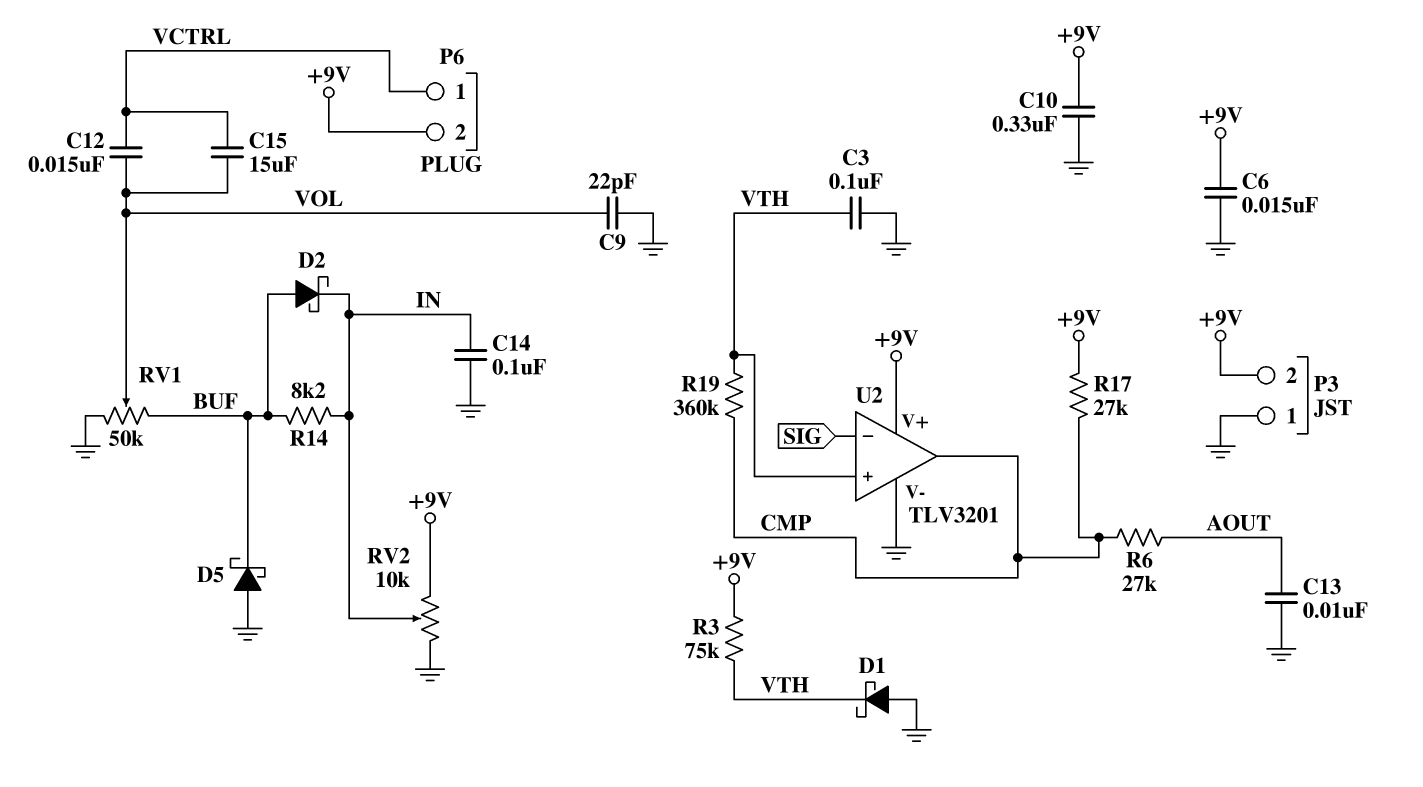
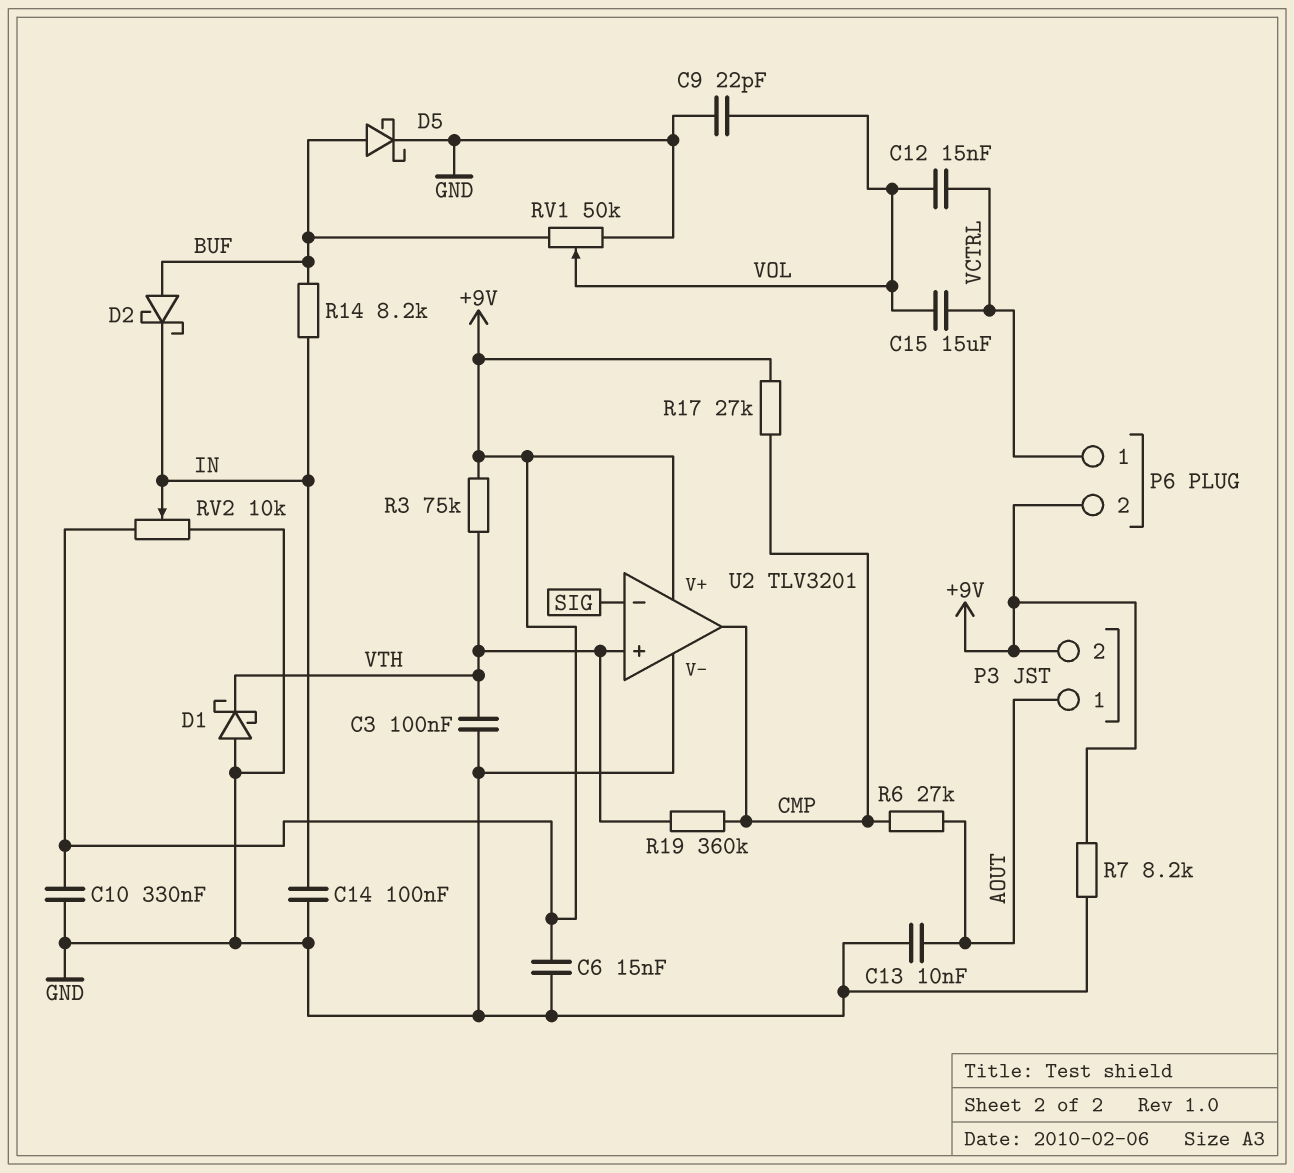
D5: schottky (A GND, K BUF) -> schottky (A BUF, K GND)
P3 pin 1: GND -> AOUT
R7: none -> 8.2k (+9V, GND)

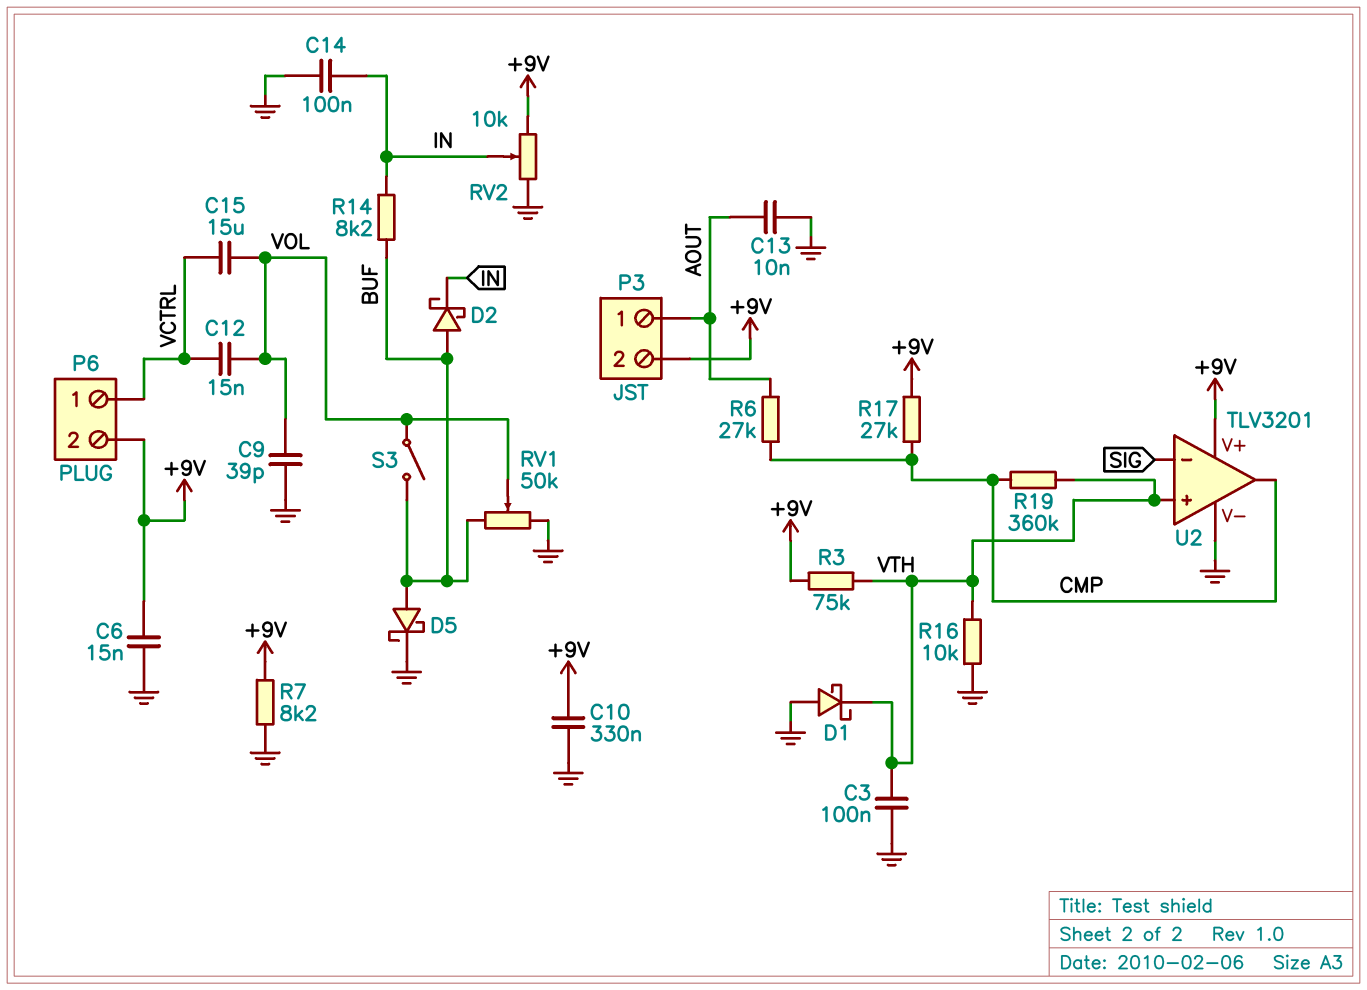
C9: 22pF (GND, VOL) -> 39pF (GND, VOL)
R16: none -> 10k (GND, VTH)
S3: none -> switch (BUF, VOL)

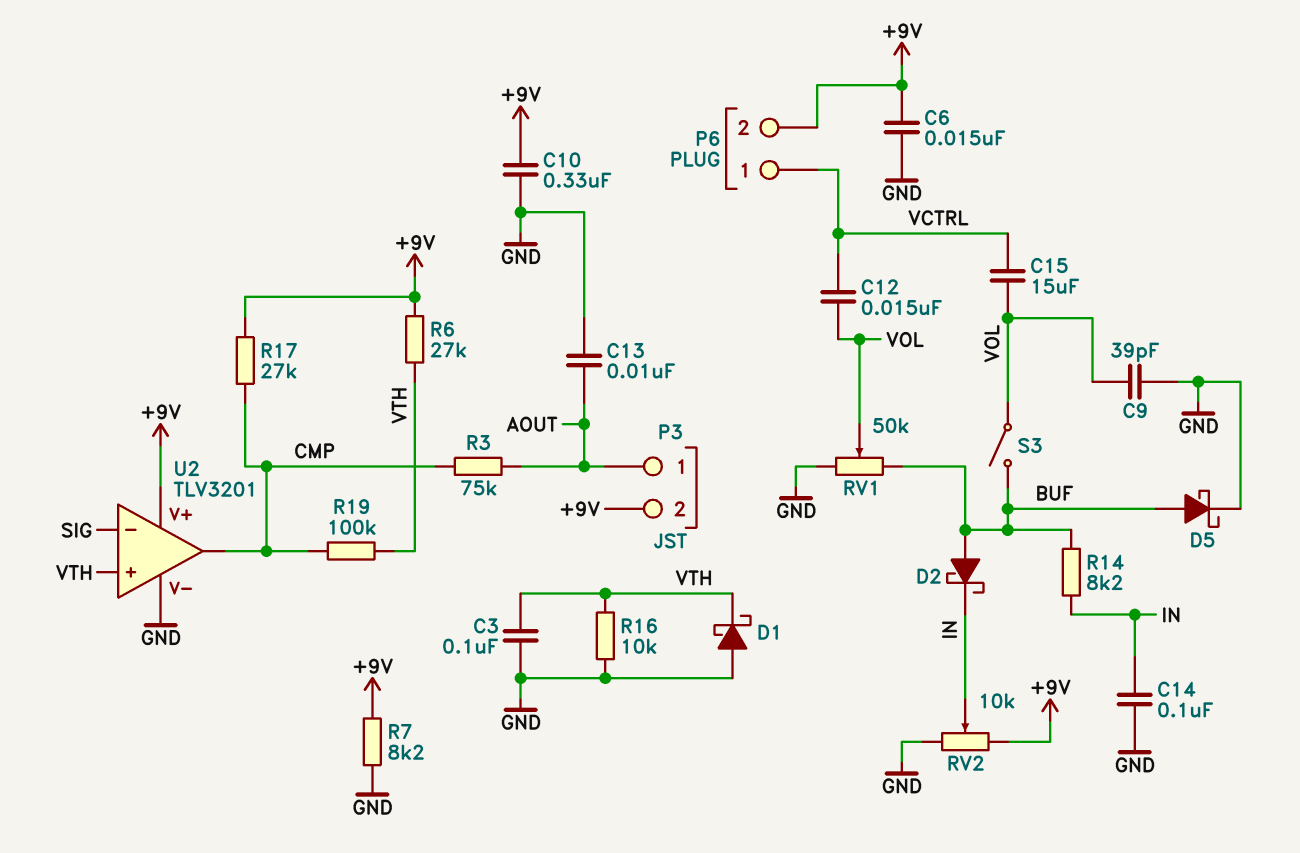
R3: 75k (+9V, VTH) -> 75k (AOUT, CMP)
R6: 27k (AOUT, CMP) -> 27k (+9V, VTH)
R19: 360k (CMP, VTH) -> 100k (CMP, VTH)

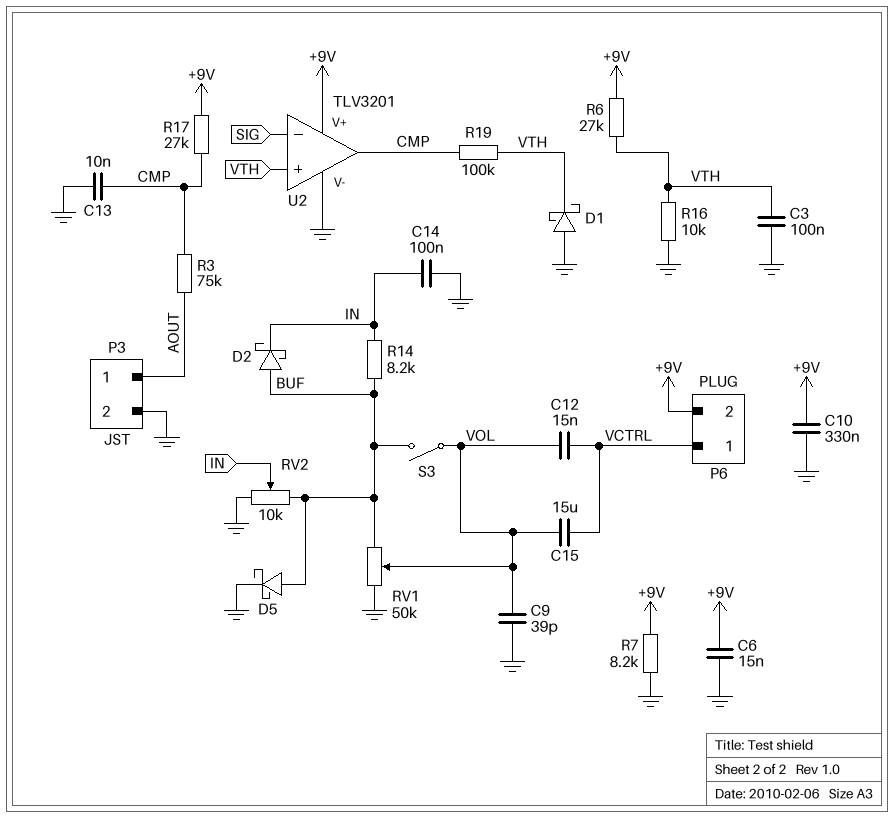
C13: 10nF (AOUT, GND) -> 10nF (CMP, GND)
P3 pin 2: +9V -> GND
RV2: 10k (+9V, GND, wiper IN) -> 10k (BUF, GND, wiper IN)

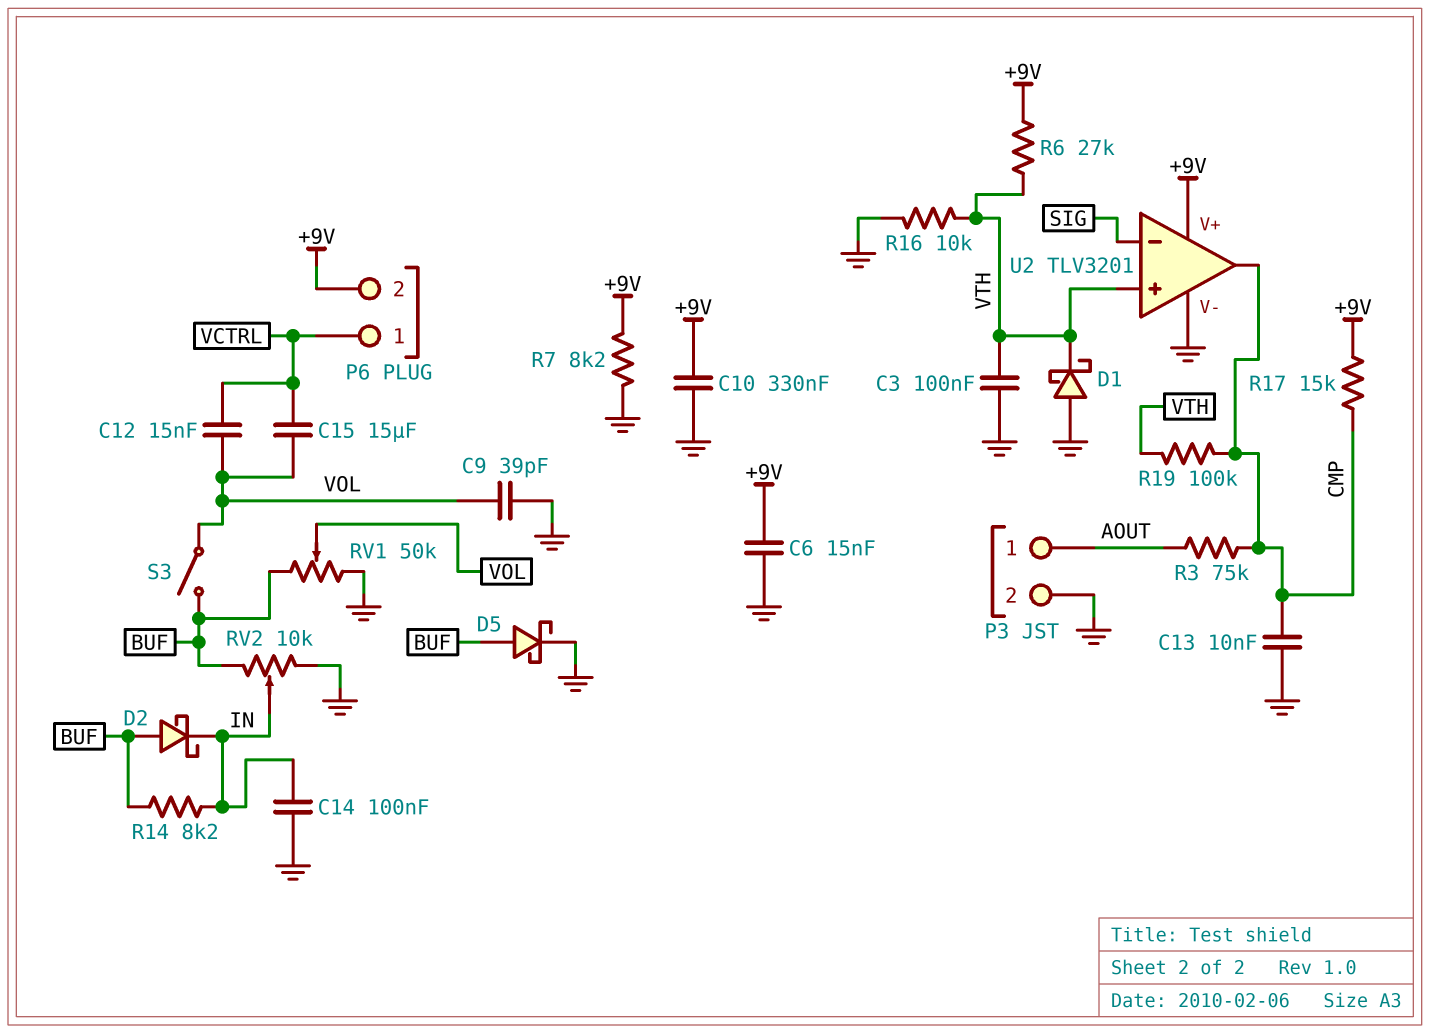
R17: 27k (+9V, CMP) -> 15k (+9V, CMP)

